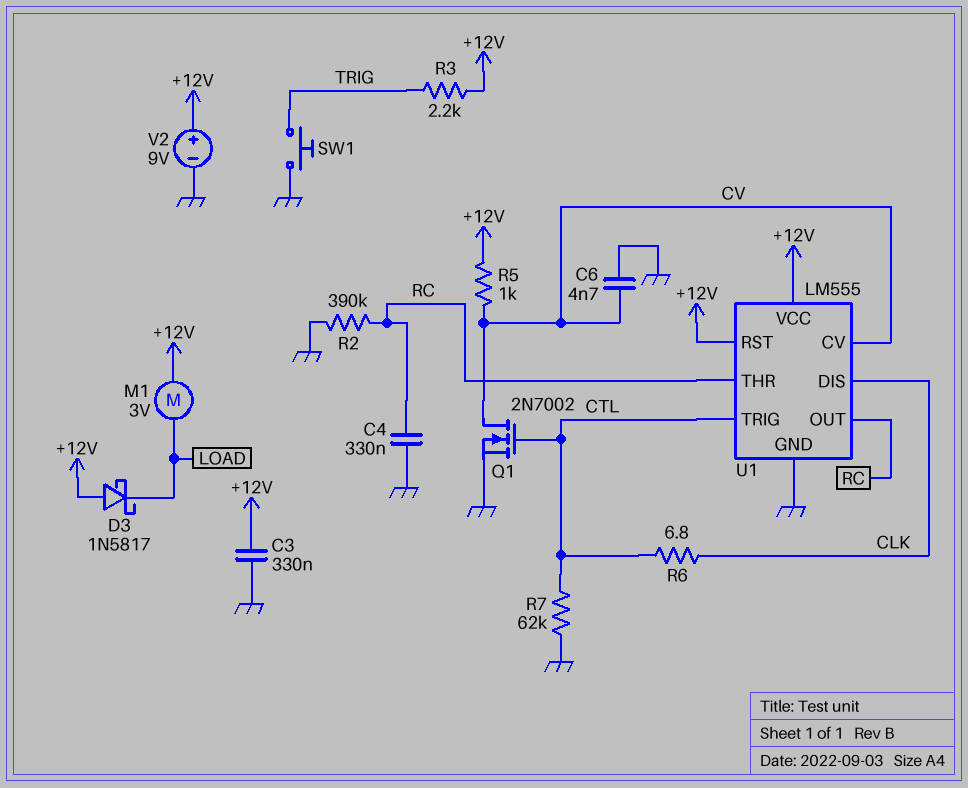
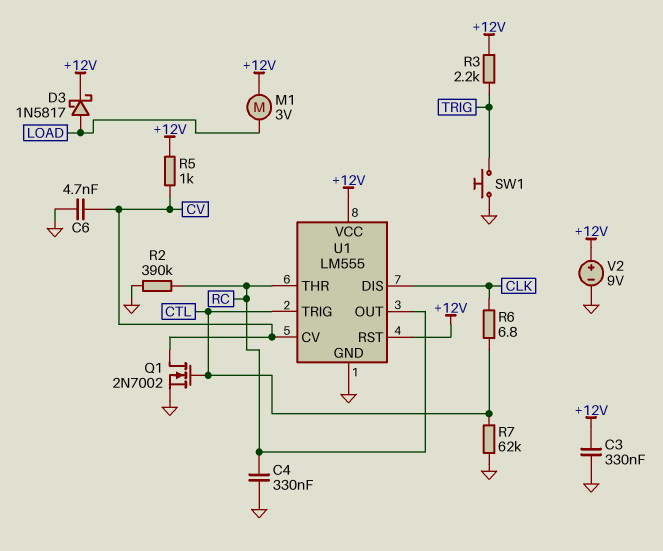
D3: schottky 1N5817 (A +12V, K LOAD) -> schottky 1N5817 (A LOAD, K +12V)

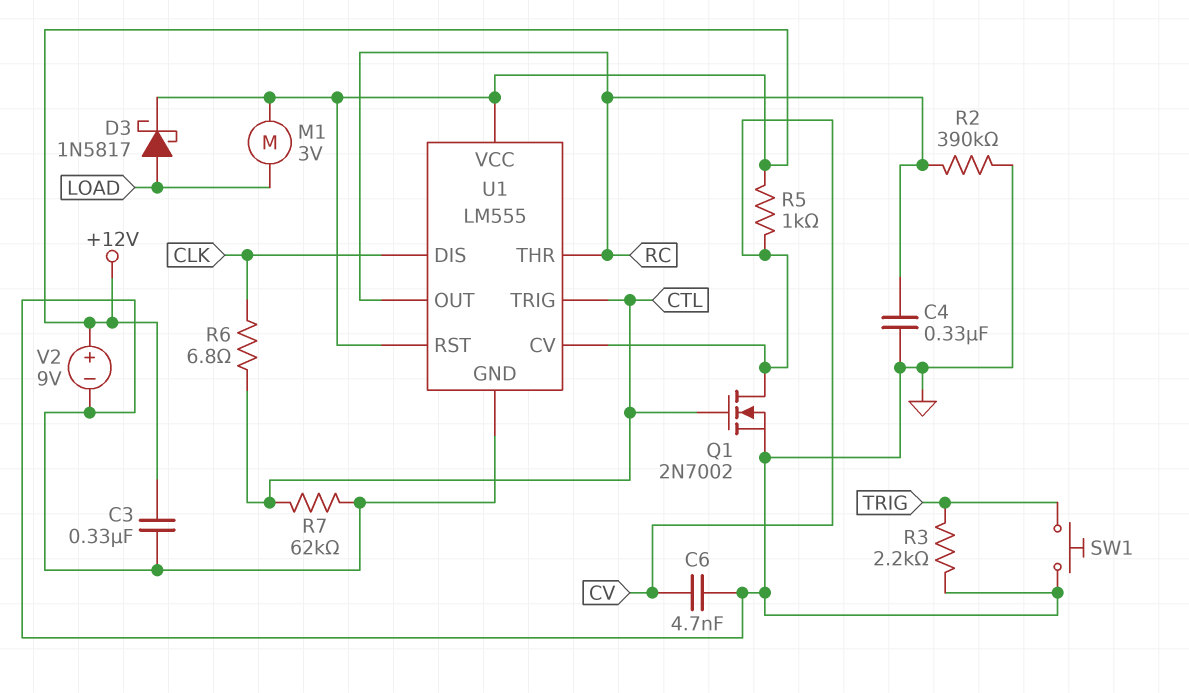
R3: 2.2k (+12V, TRIG) -> 2.2k (GND, TRIG)

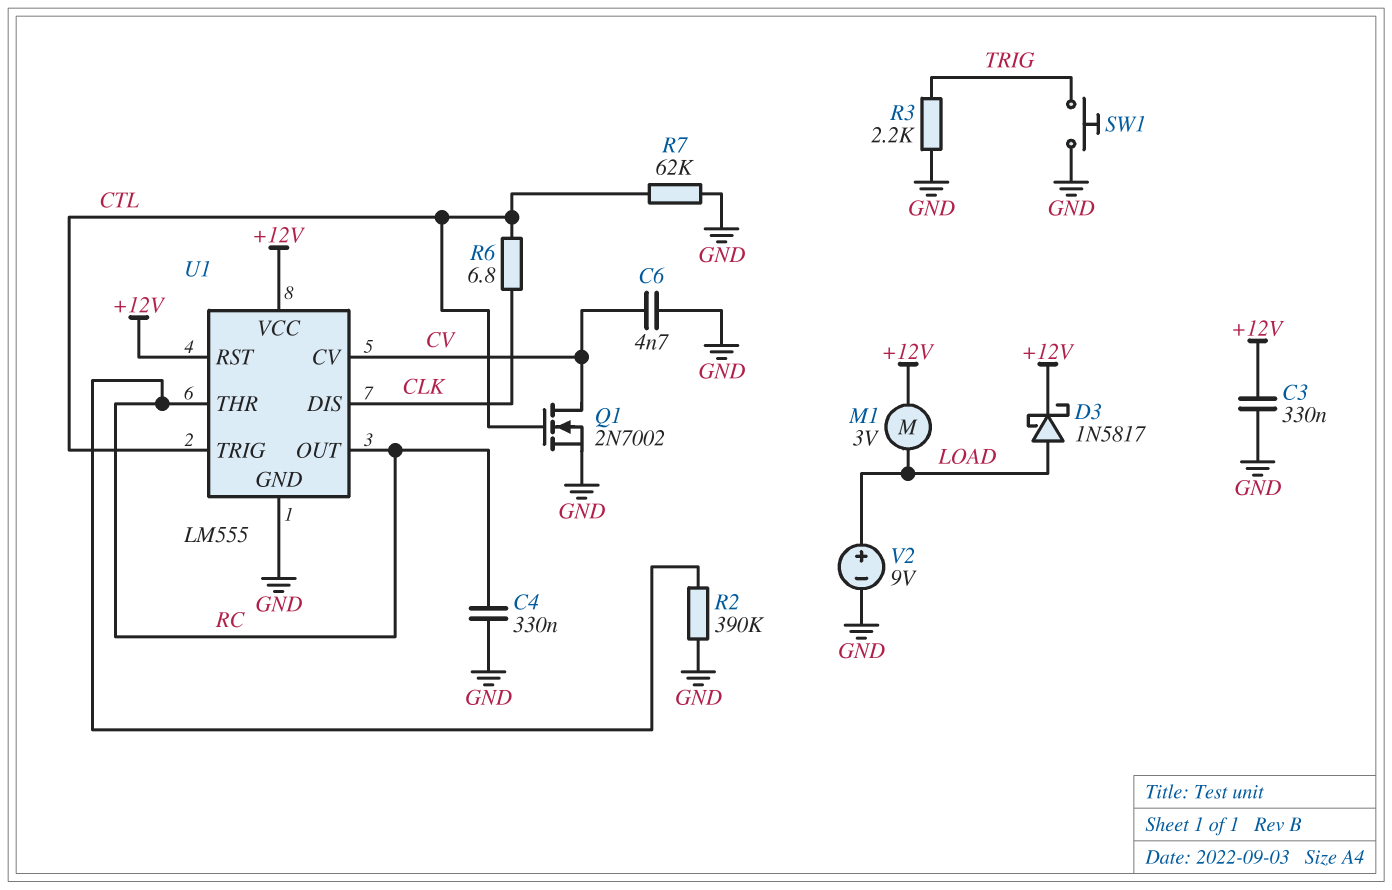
R5: 1k (+12V, CV) -> none
V2: 9V (plus +12V, minus GND) -> 9V (plus LOAD, minus GND)

